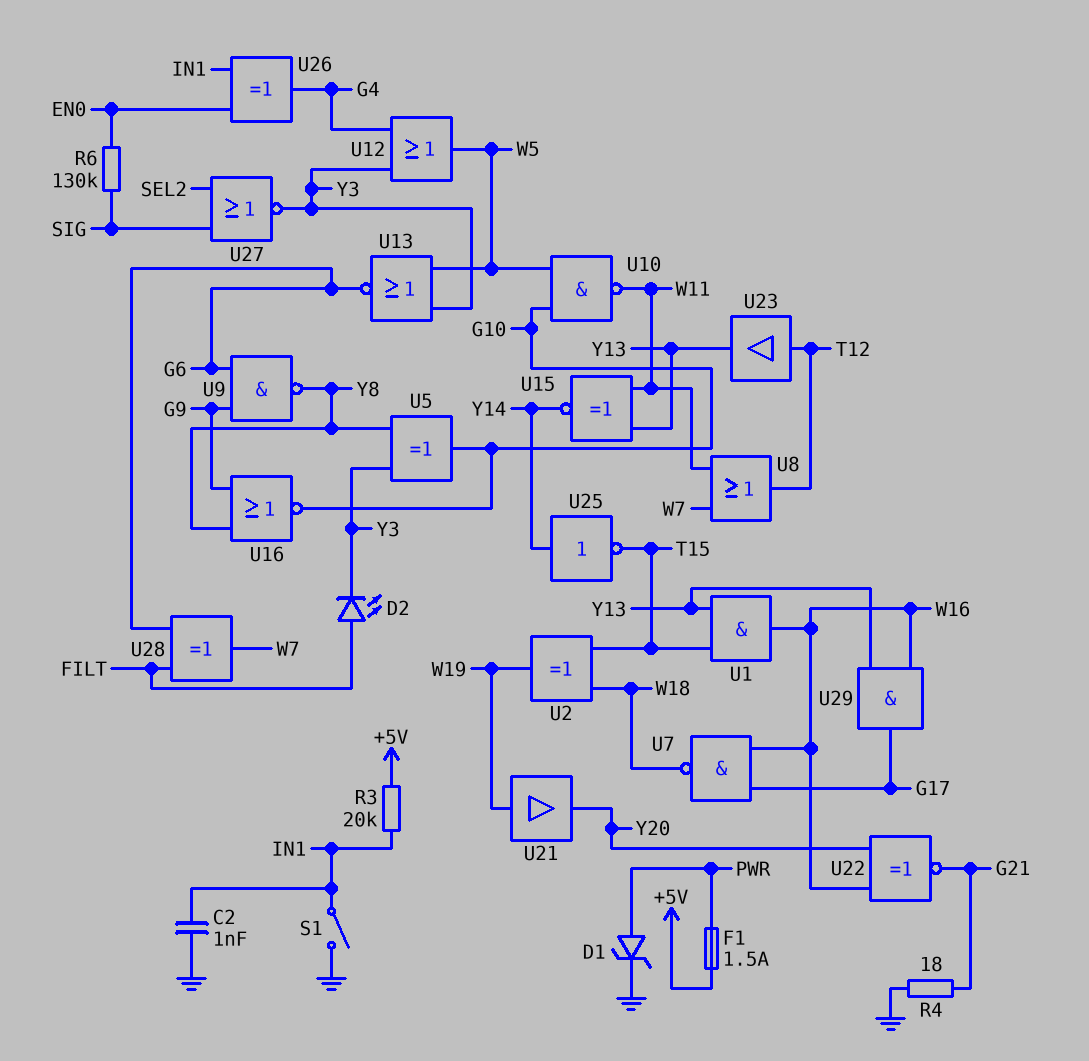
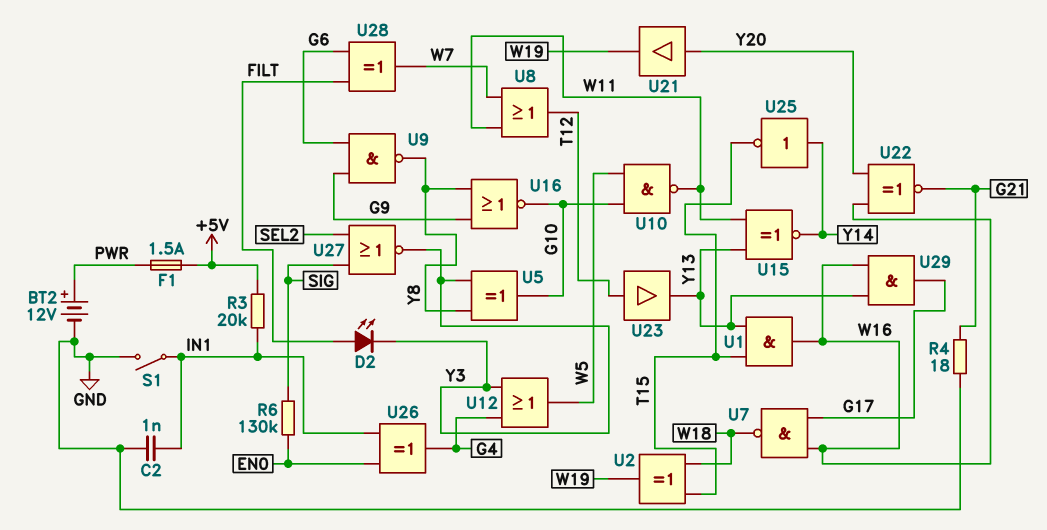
BT2: none -> 12V (plus PWR, minus GND)
D1: zener (A PWR, K GND) -> none
U13: NOR (in W5, in Y3, out G6) -> none
U21: buffer (in W19, out Y20) -> buffer (in Y20, out W19)

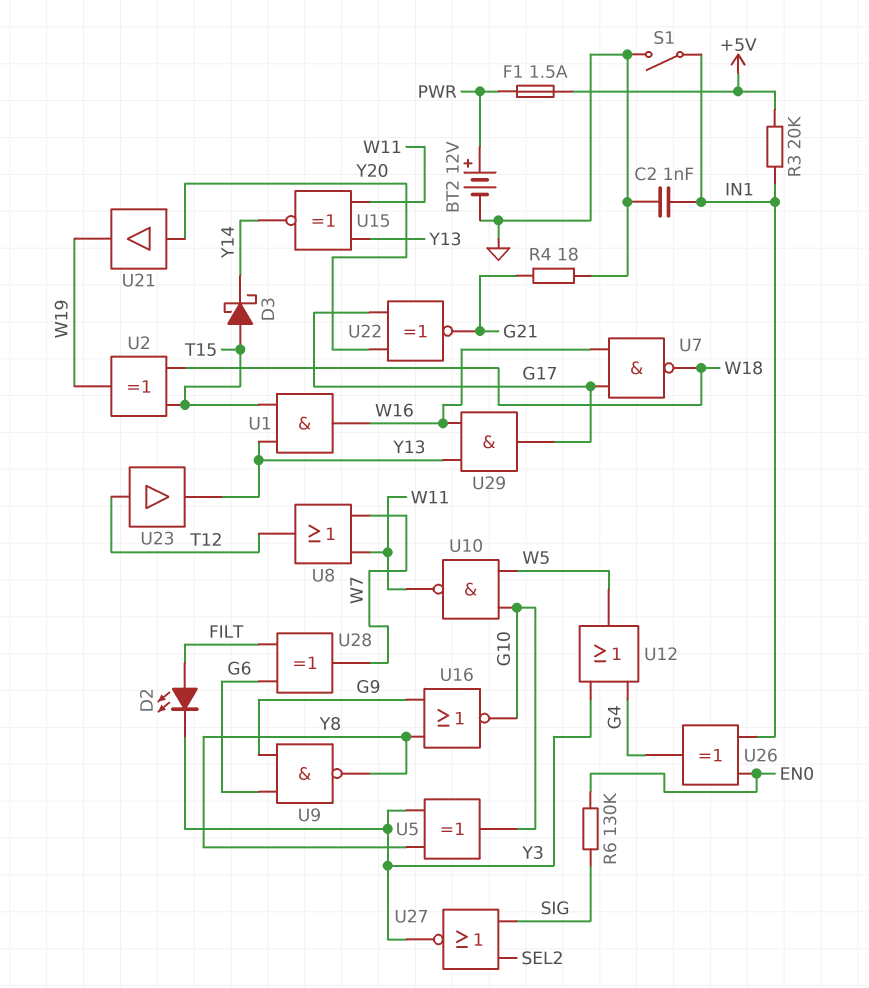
D3: none -> schottky (A T15, K Y14)
U22: XNOR (in W16, in Y20, out G21) -> XNOR (in G17, in Y20, out G21)
U25: NOT (in Y14, out T15) -> none

